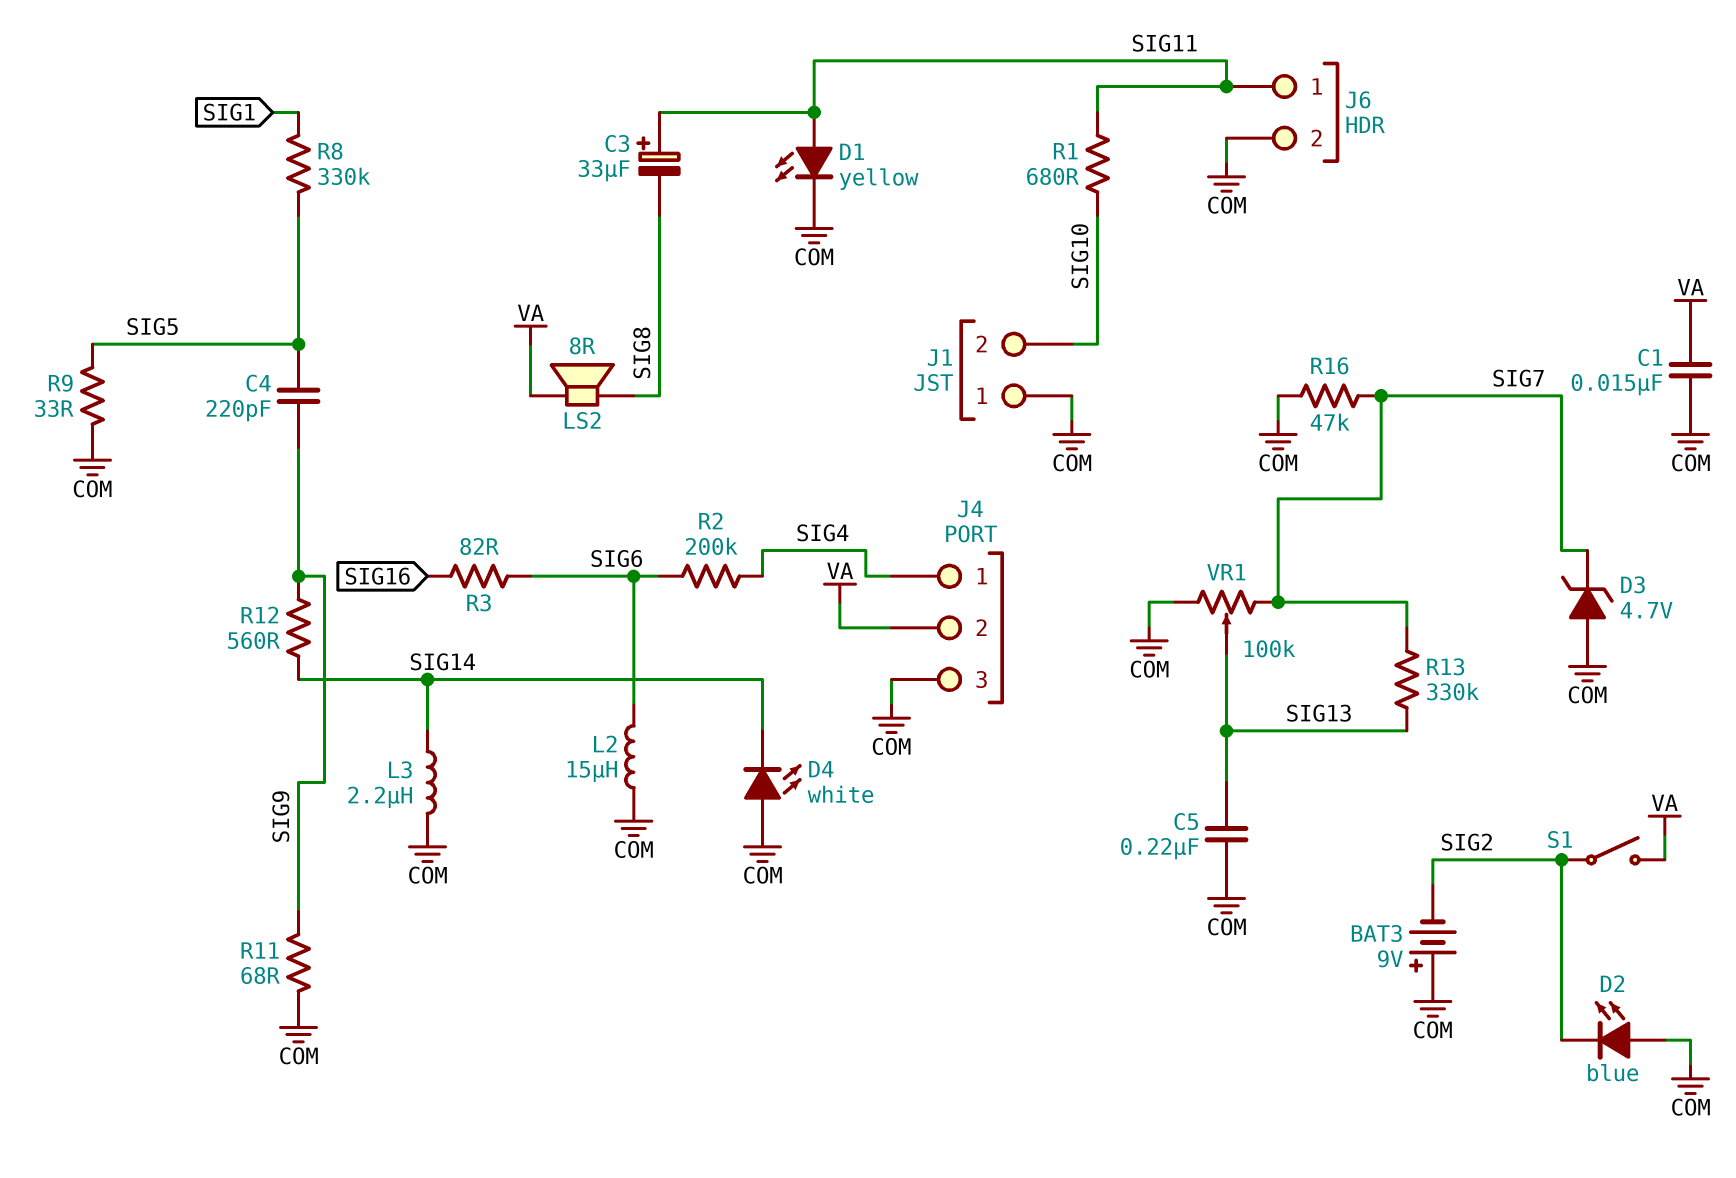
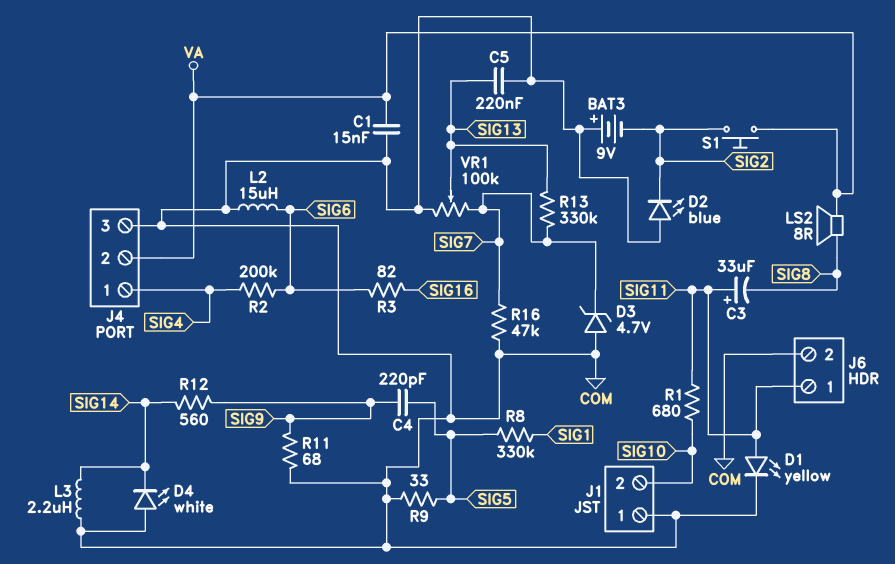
S1: switch (SIG2, VA) -> button (SIG2, VA)

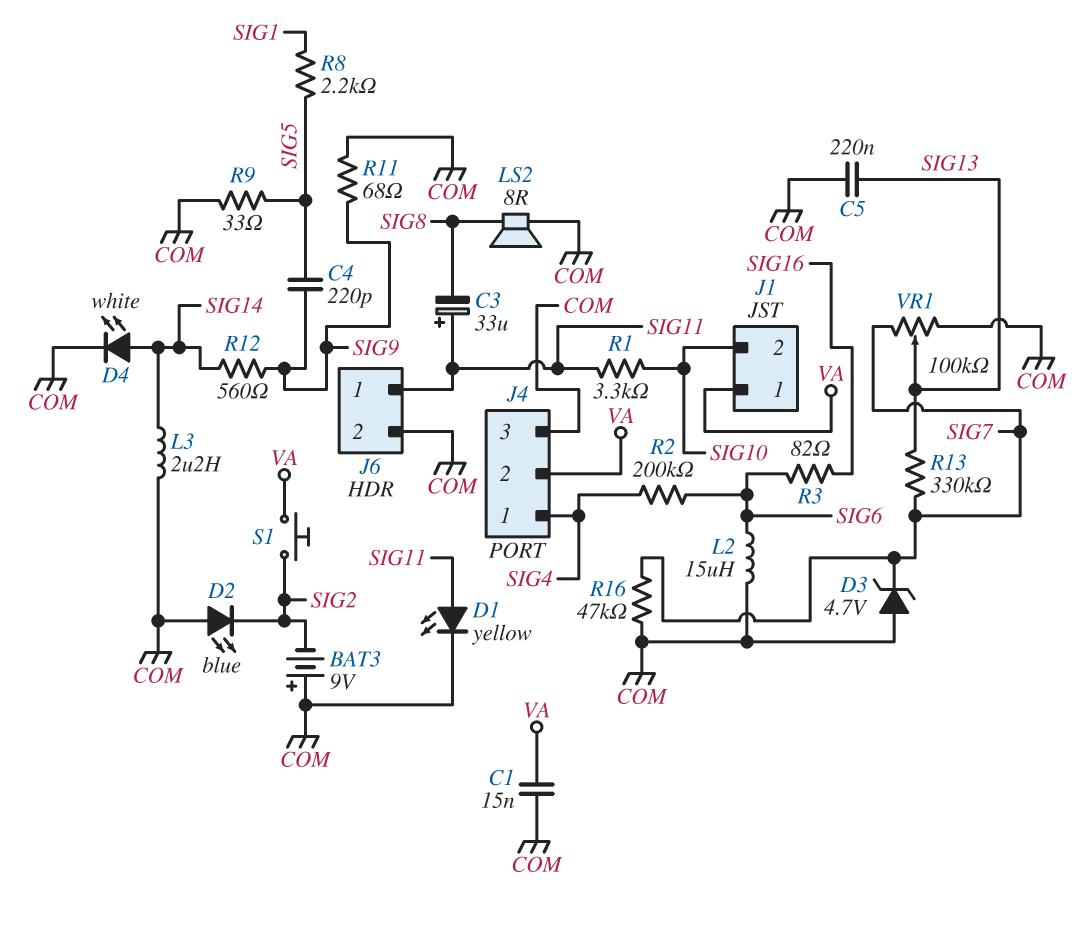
D4: LED white (A COM, K SIG14) -> LED white (A SIG14, K COM)
J1 pin 1: COM -> VA
LS2: speaker 8R (SIG8, VA) -> speaker 8R (COM, SIG8)
R1: 680 (SIG10, SIG11) -> 3.3k (SIG10, SIG11)
R8: 330k (SIG1, SIG5) -> 2.2k (SIG1, SIG5)

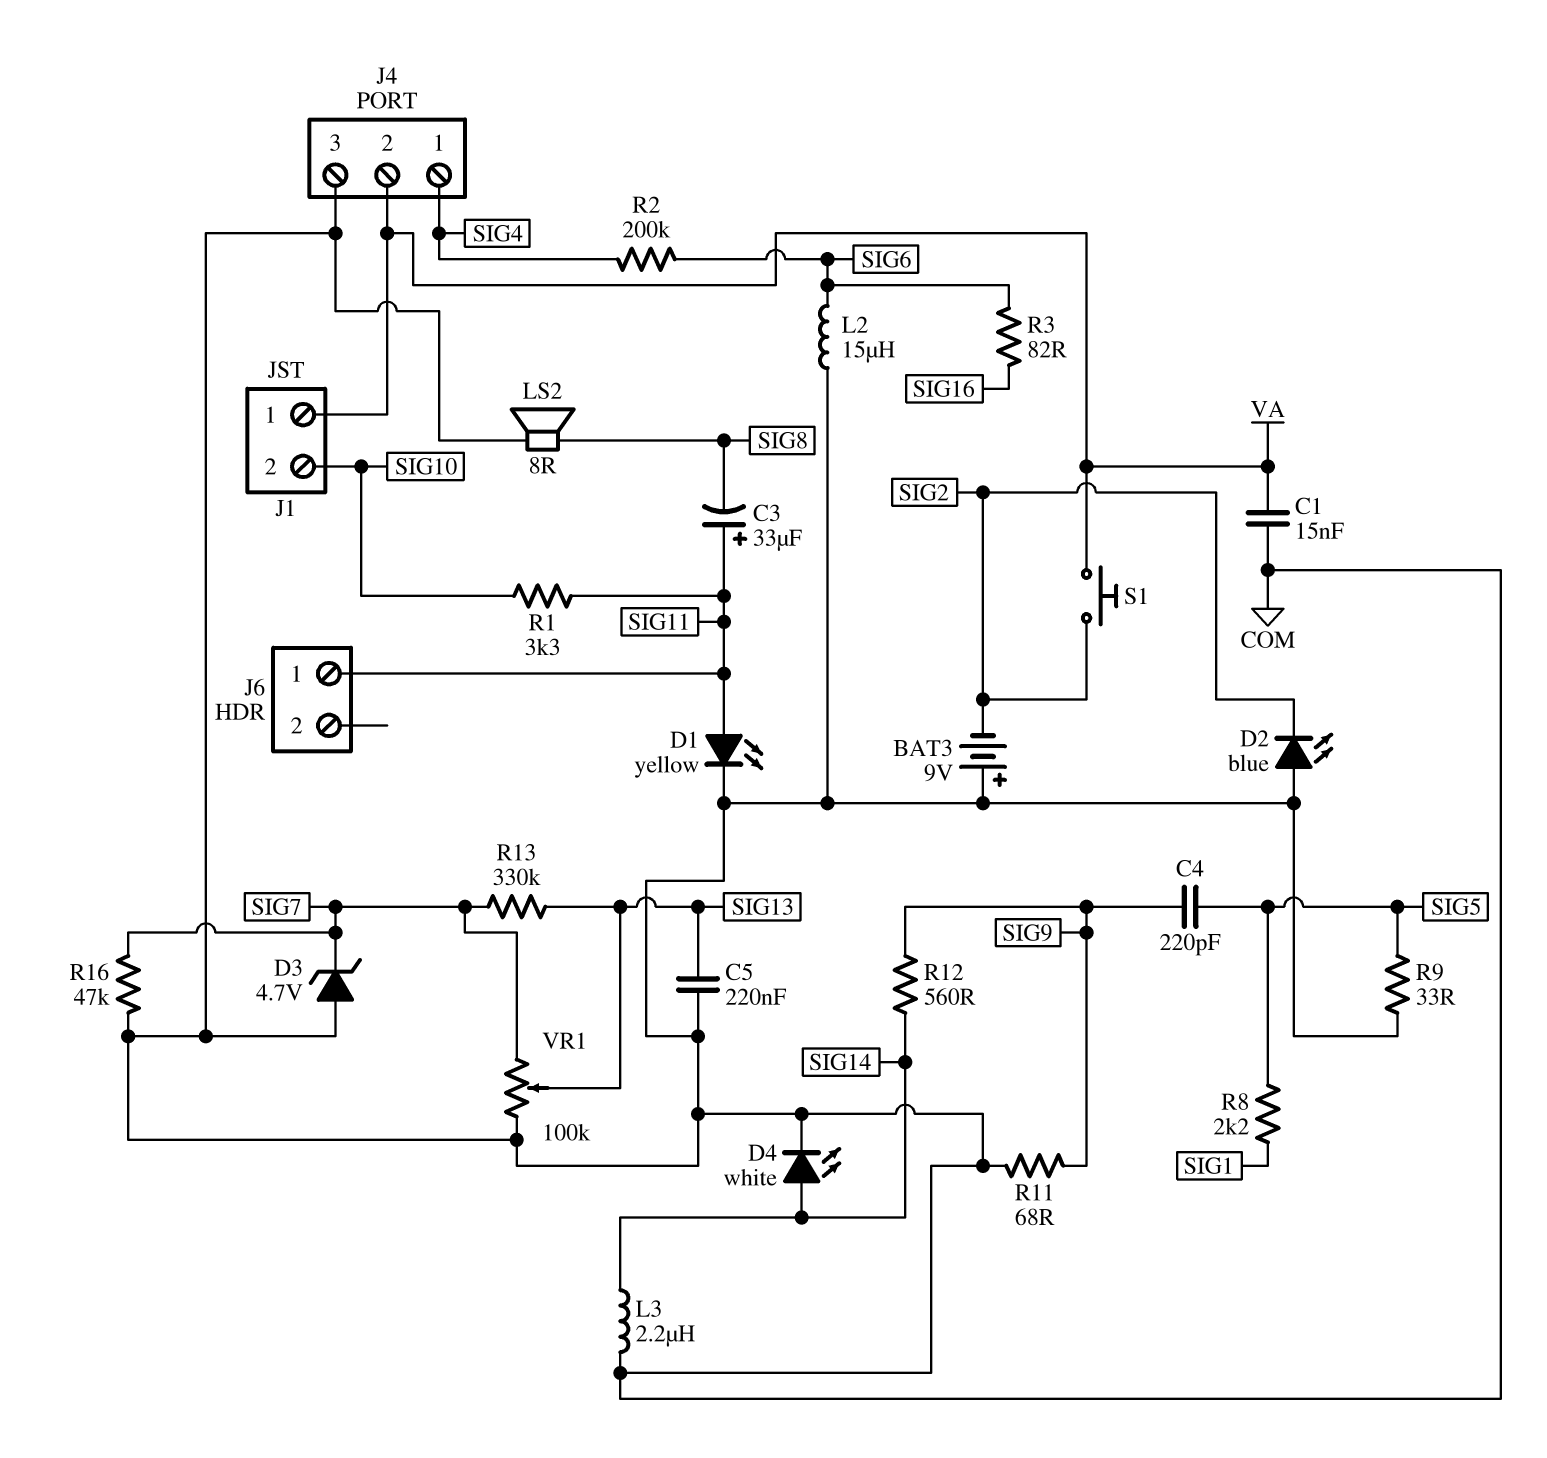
J6 pin 2: COM -> none

